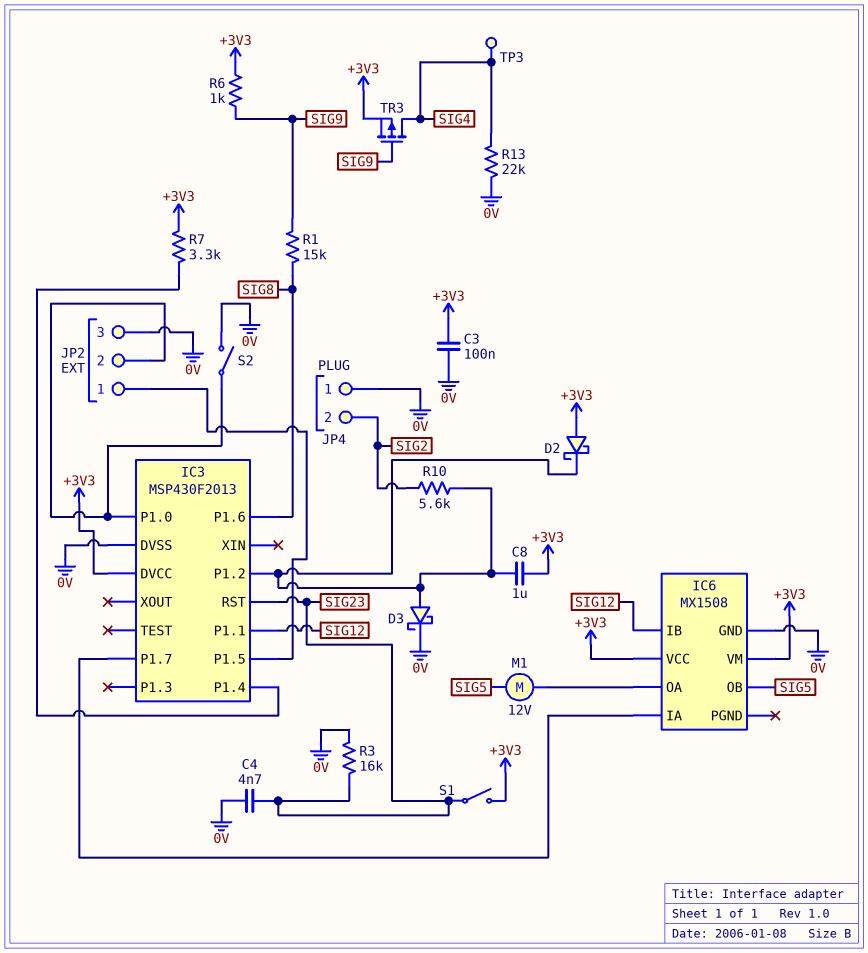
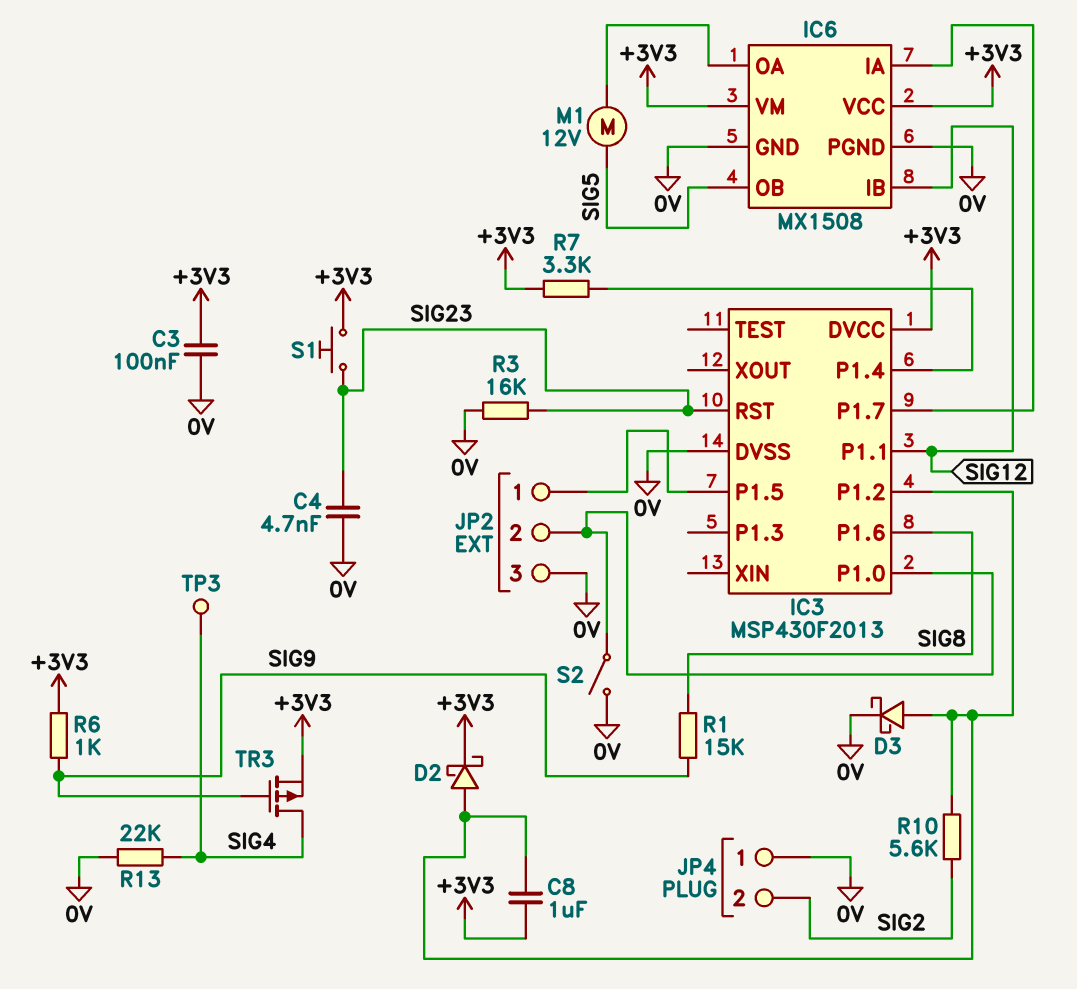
D2: schottky (A +3V3, K IC3/P1.2) -> schottky (A IC3/P1.2, K +3V3)
IC6 pin PGND: none -> 0V
S1: switch (+3V3, SIG23) -> button (+3V3, SIG23)

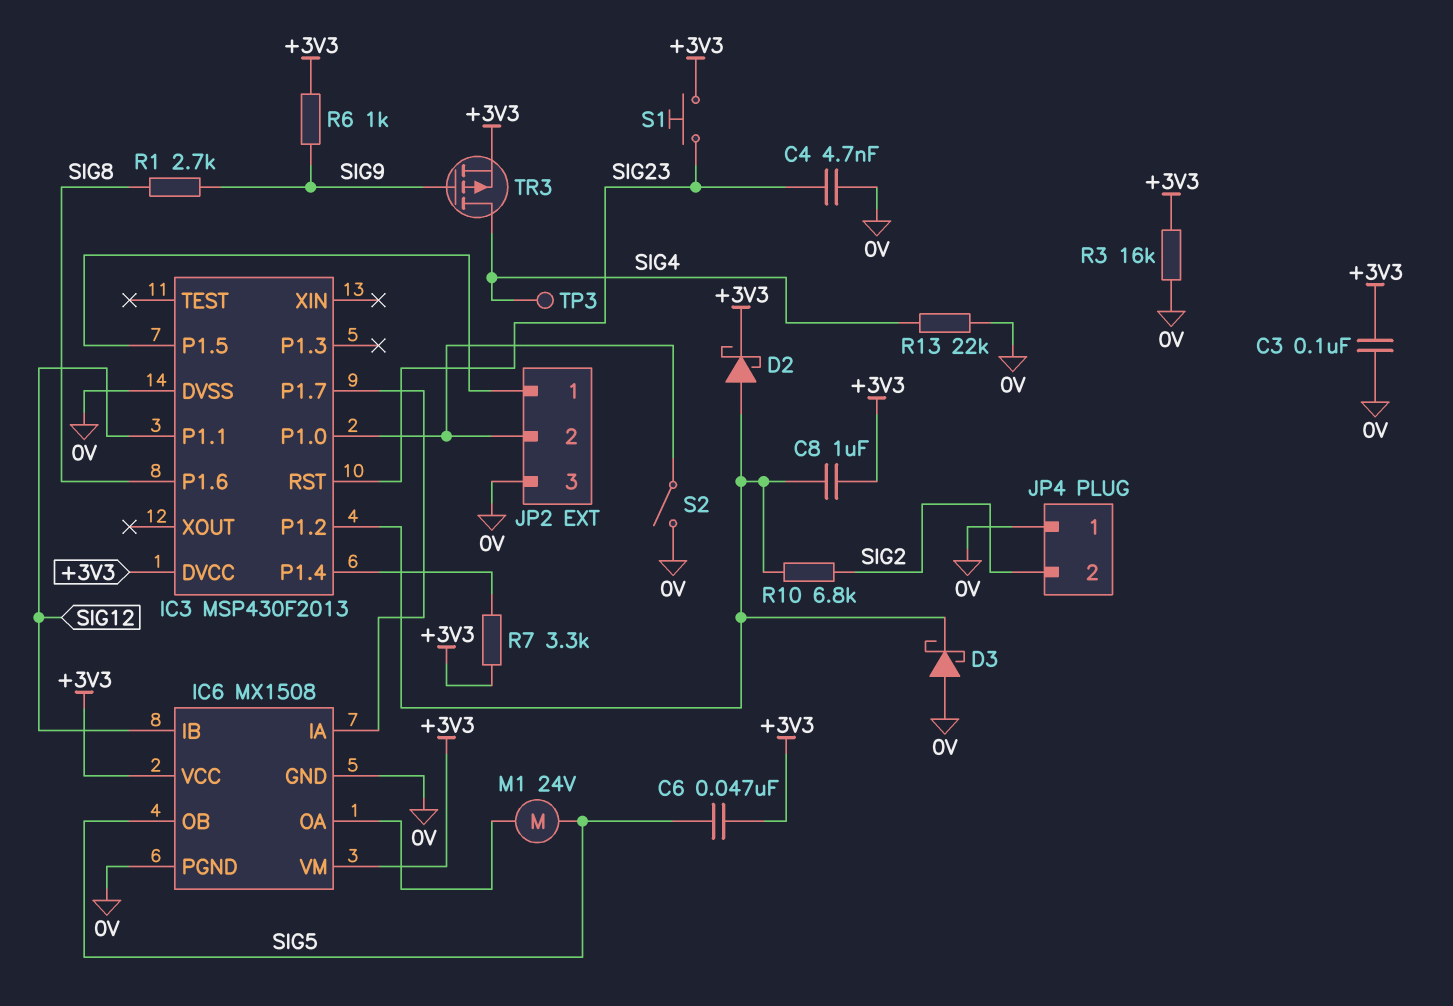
C6: none -> 47nF (+3V3, SIG5)
D3: schottky (A IC3/P1.2, K 0V) -> schottky (A 0V, K IC3/P1.2)
M1: motor 12V (IC6/OA, SIG5) -> motor 24V (IC6/OA, SIG5)
R1: 15k (SIG8, SIG9) -> 2.7k (SIG8, SIG9)
R3: 16k (0V, SIG23) -> 16k (+3V3, 0V)
R10: 5.6k (IC3/P1.2, SIG2) -> 6.8k (IC3/P1.2, SIG2)

